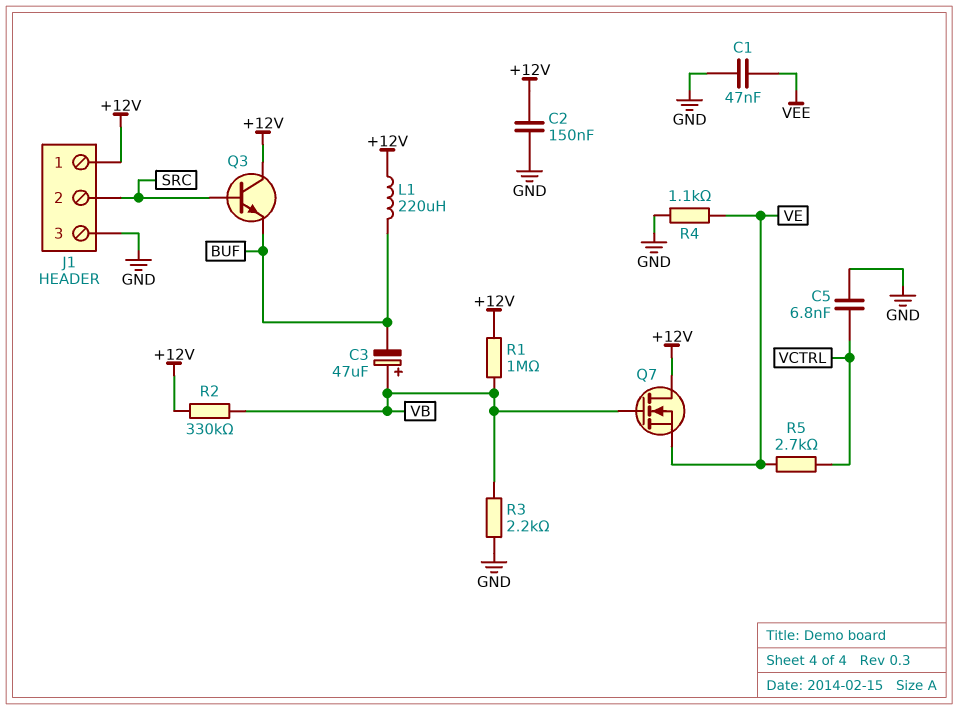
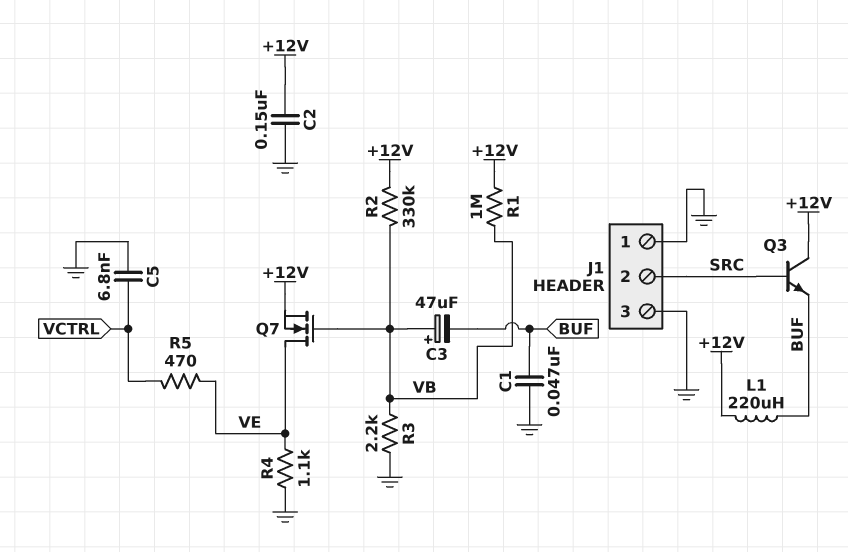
C1: 47nF (GND, VEE) -> 47nF (BUF, GND)
J1 pin 1: +12V -> GND
Q7: NMOS (G VB, D +12V, S VE) -> NMOS (G VB, D VE, S +12V)
R5: 2.7k (VCTRL, VE) -> 470 (VCTRL, VE)

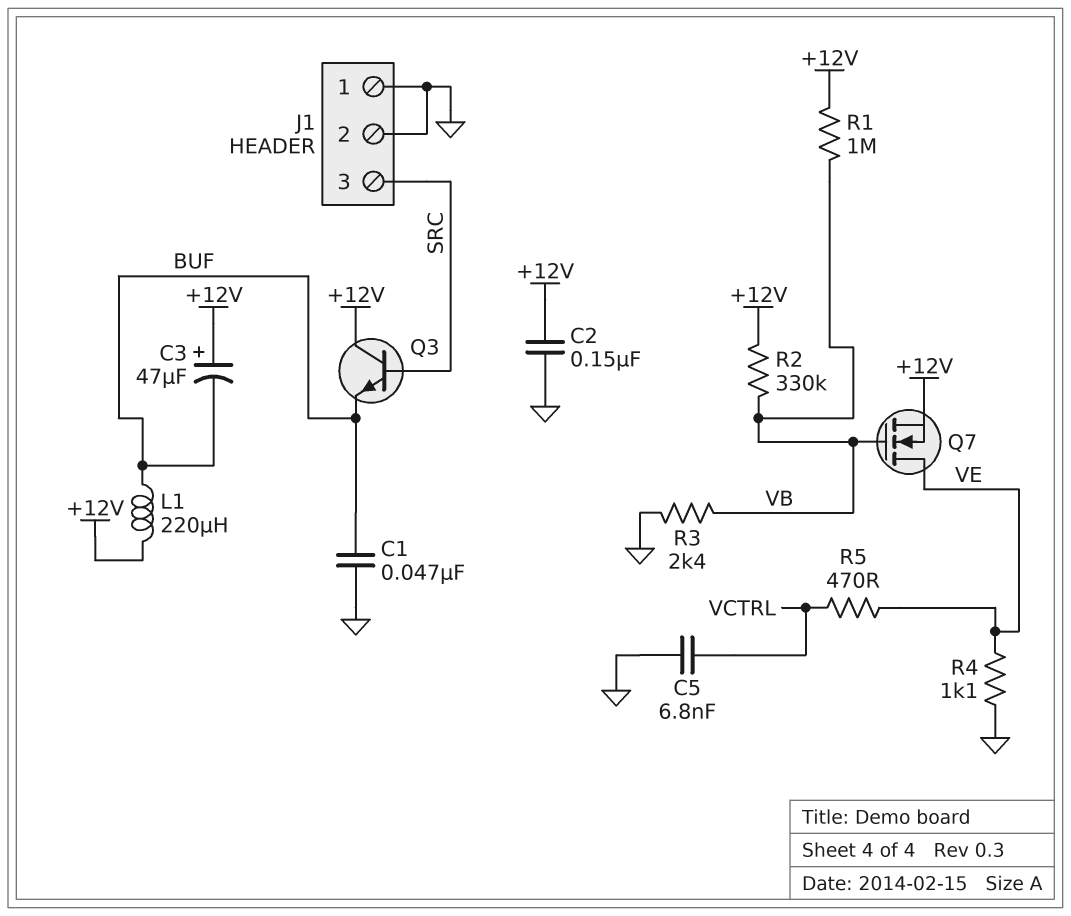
C3: 47uF (plus VB, minus BUF) -> 47uF (plus +12V, minus BUF)
J1 pin 2: SRC -> GND
J1 pin 3: GND -> SRC
R3: 2.2k (GND, VB) -> 2.4k (GND, VB)

